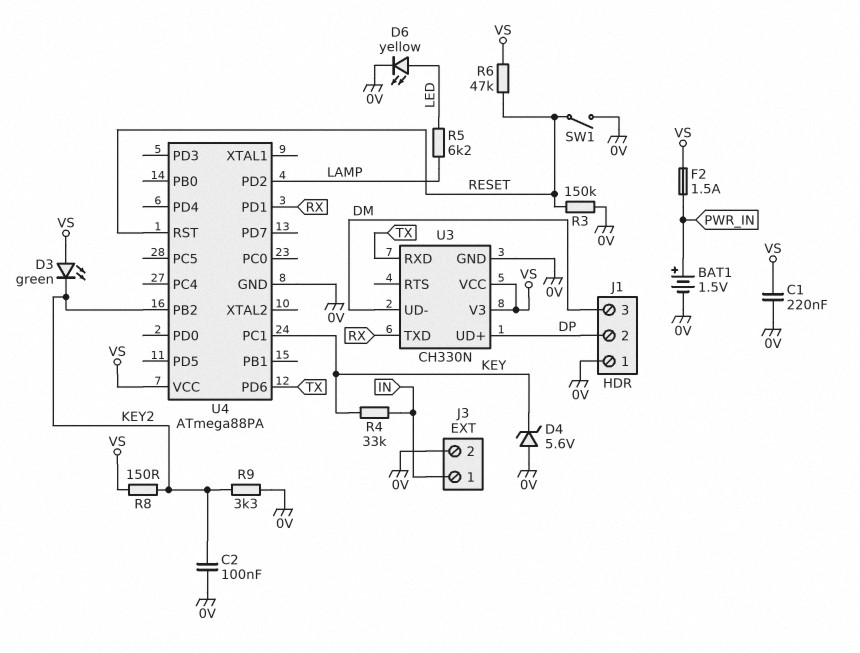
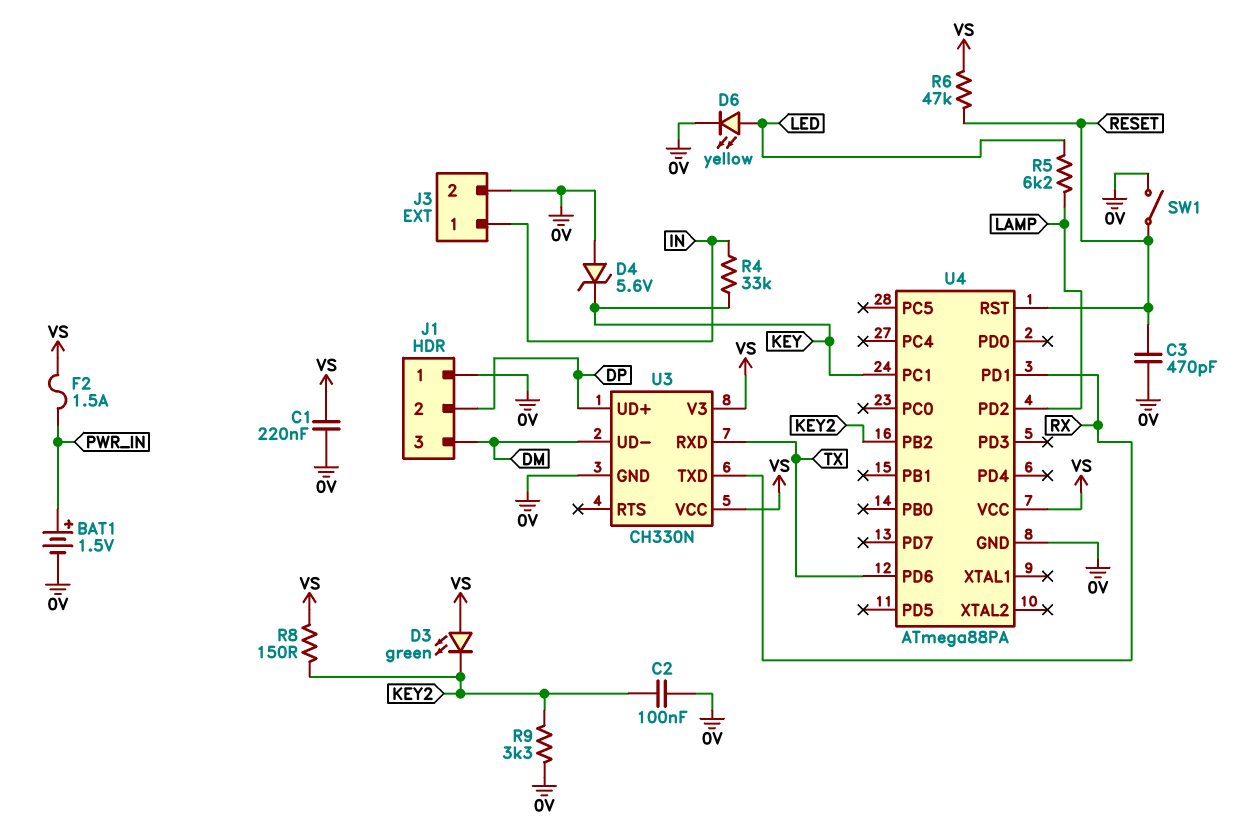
C3: none -> 470pF (0V, RESET)
R3: 150k (0V, RESET) -> none

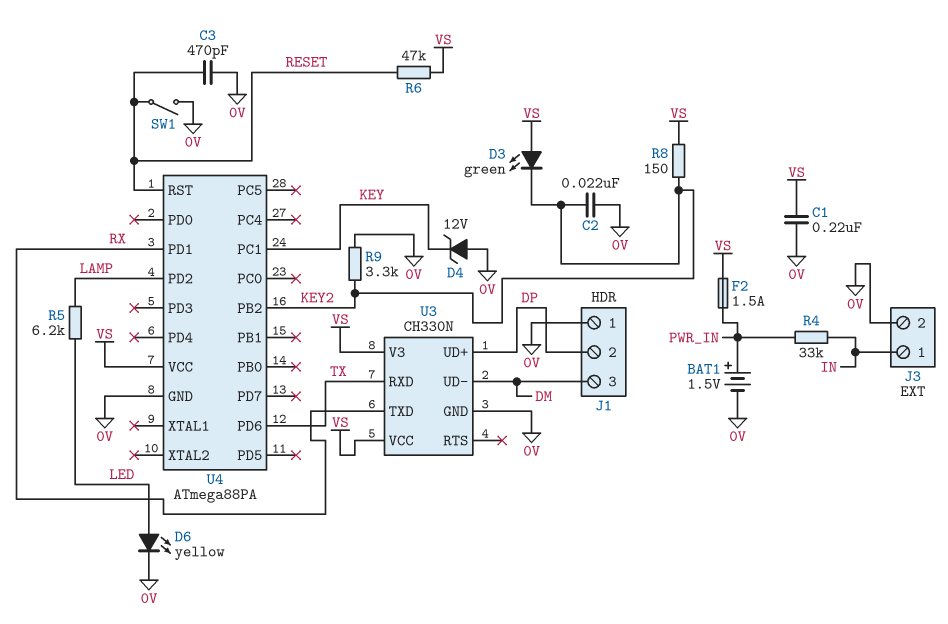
C2: 100nF (0V, KEY2) -> 22nF (0V, KEY2)
D4: zener 5.6V (A 0V, K KEY) -> zener 12V (A 0V, K KEY)
R4: 33k (IN, KEY) -> 33k (IN, PWR_IN)

